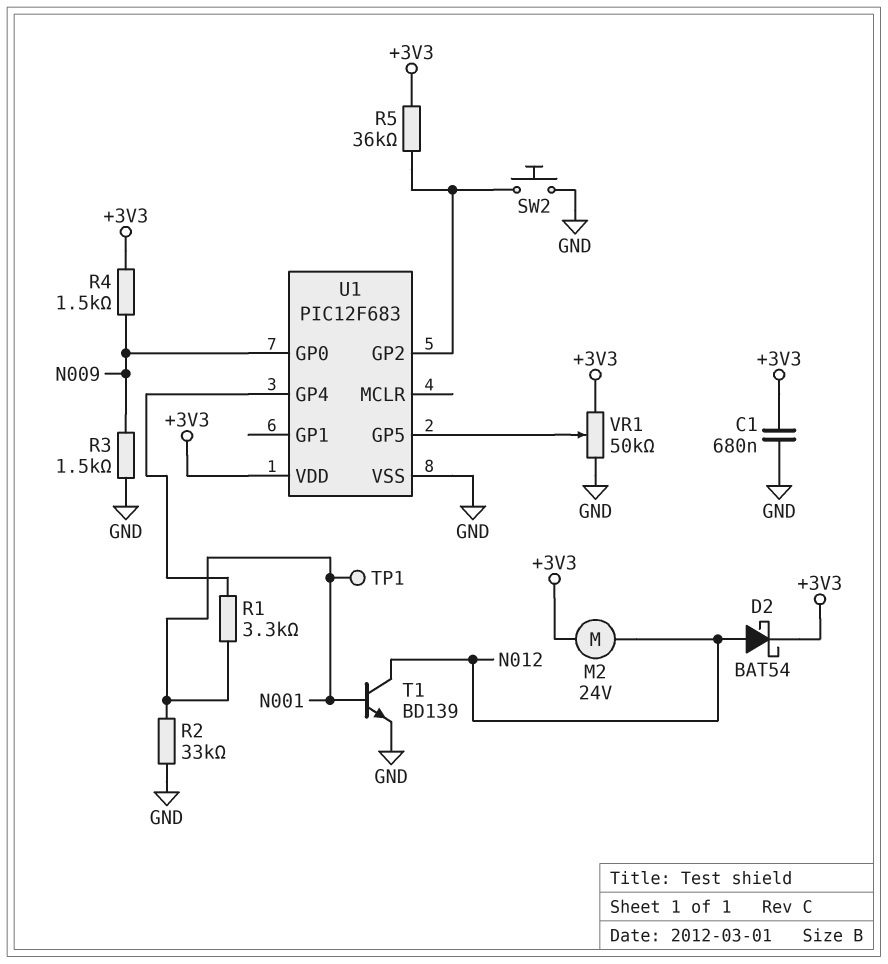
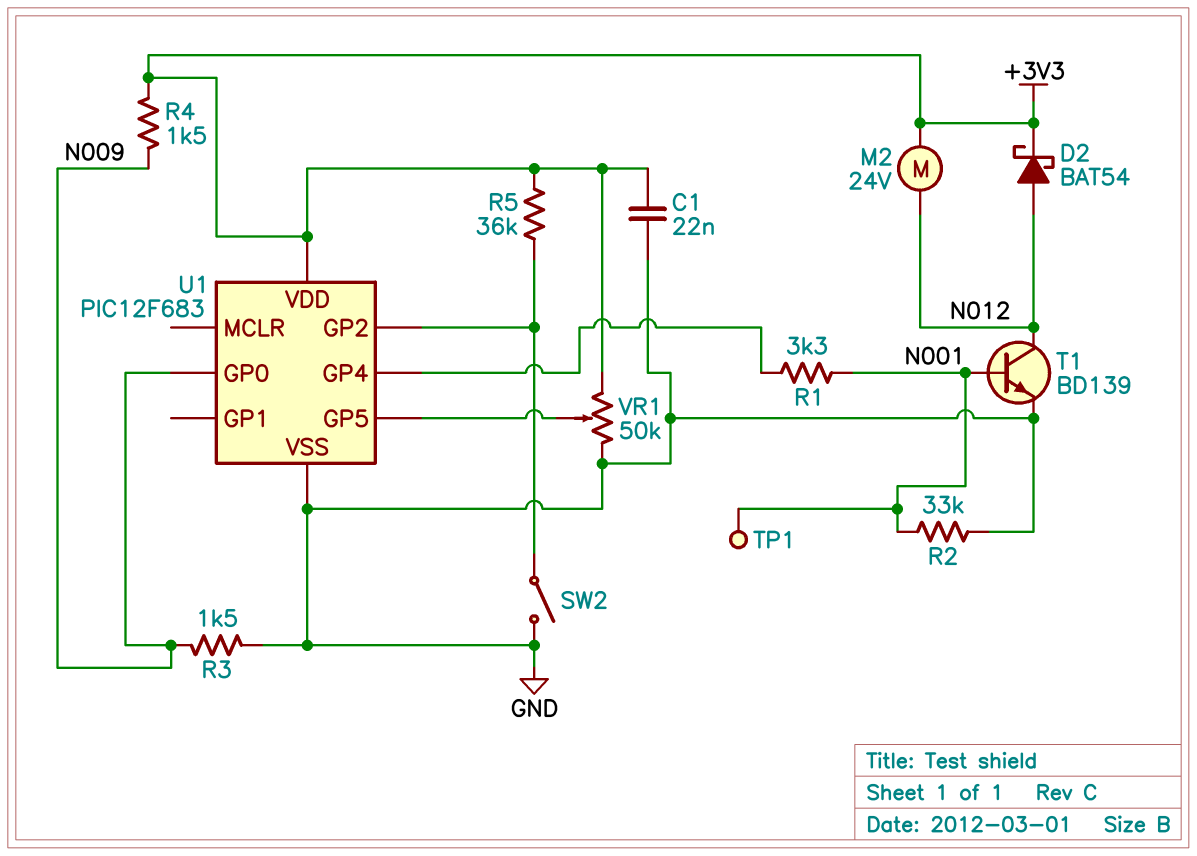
C1: 680nF (+3V3, GND) -> 22nF (+3V3, GND)
SW2: button (GND, U1/GP2) -> switch (GND, U1/GP2)

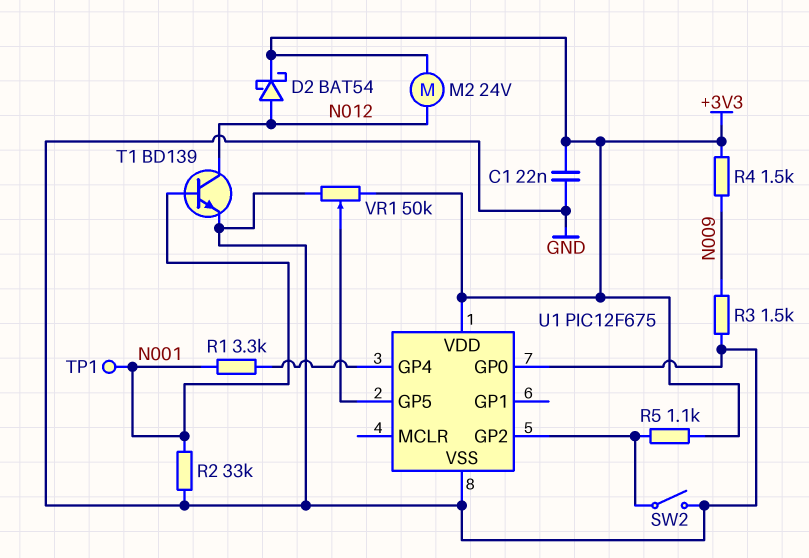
R5: 36k (+3V3, U1/GP2) -> 1.1k (+3V3, U1/GP2)
U1: PIC12F683 -> PIC12F675
U1 pin GP0: N009 -> GND

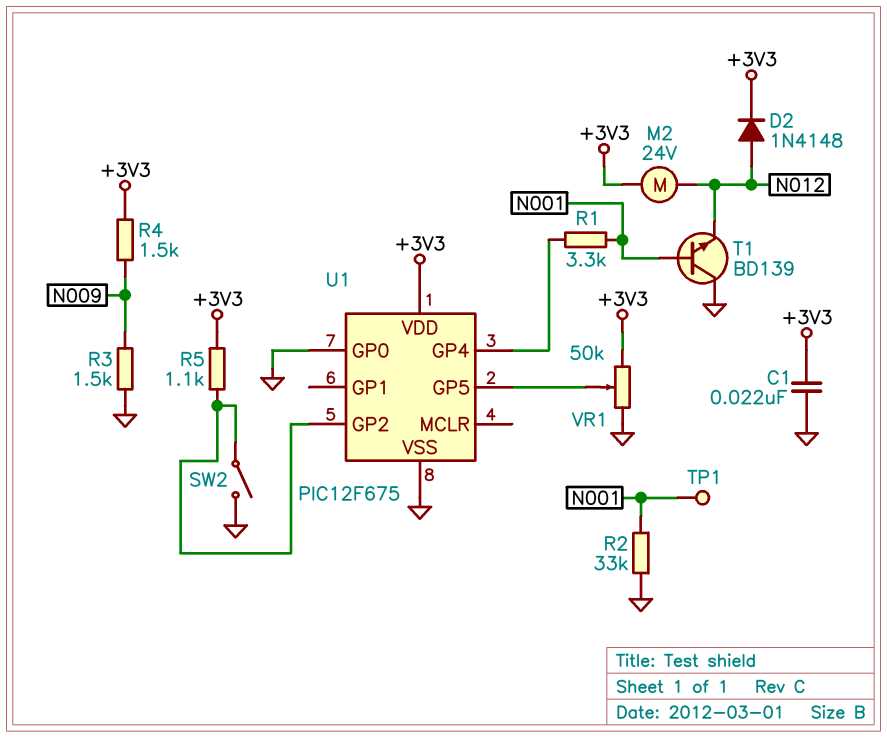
D2: schottky BAT54 (A N012, K +3V3) -> diode 1N4148 (A N012, K +3V3)
T1: NPN BD139 (B N001, C N012, E GND) -> NPN BD139 (B N001, C GND, E N012)

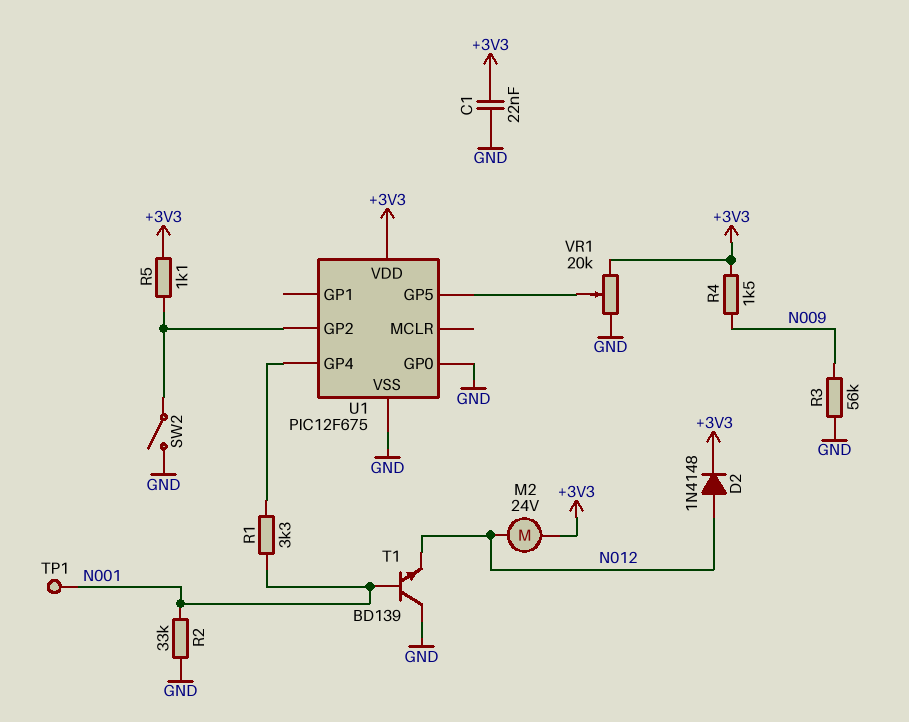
R3: 1.5k (GND, N009) -> 56k (GND, N009)
VR1: 50k (+3V3, GND, wiper U1/GP5) -> 20k (+3V3, GND, wiper U1/GP5)

